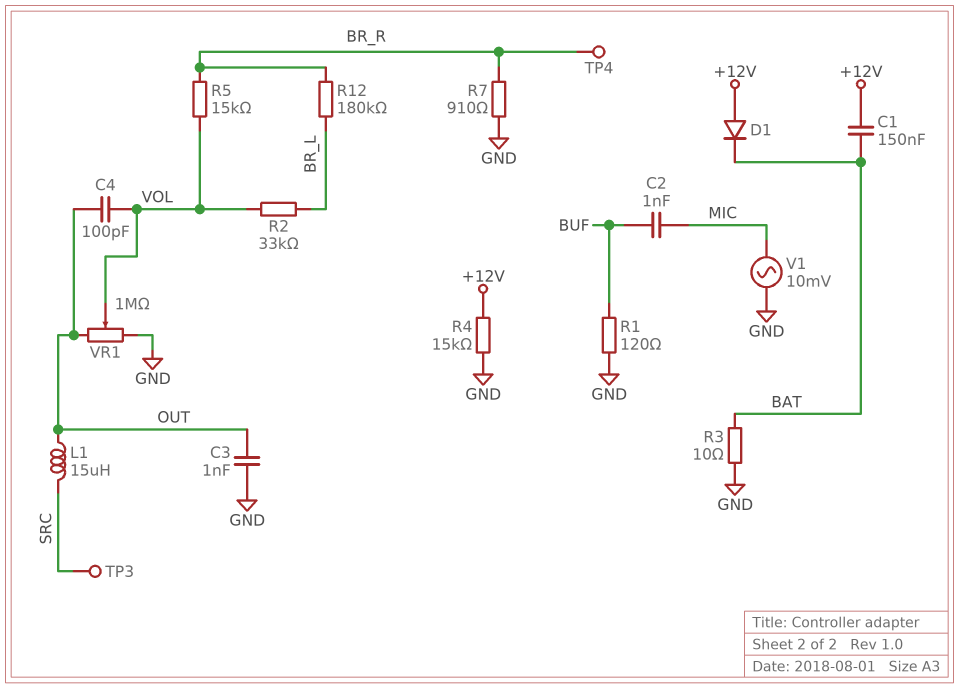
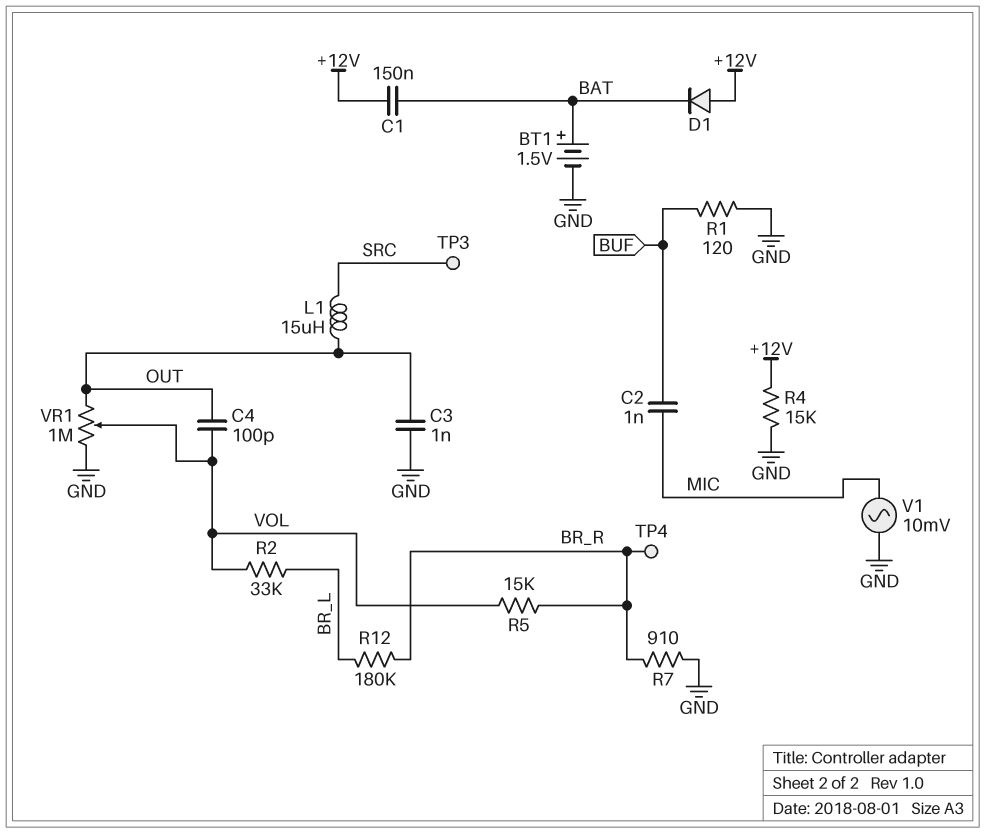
BT1: none -> 1.5V (plus BAT, minus GND)
R3: 10 (BAT, GND) -> none

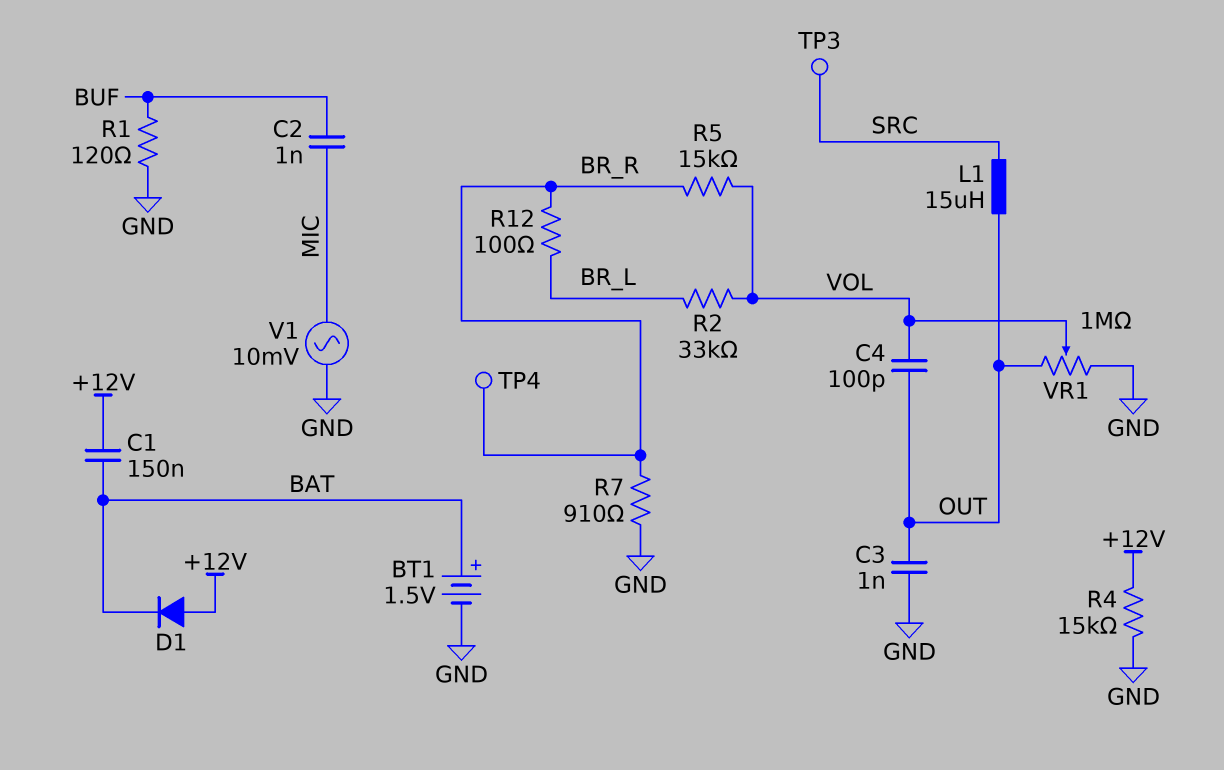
R12: 180k (BR_L, BR_R) -> 100 (BR_L, BR_R)

